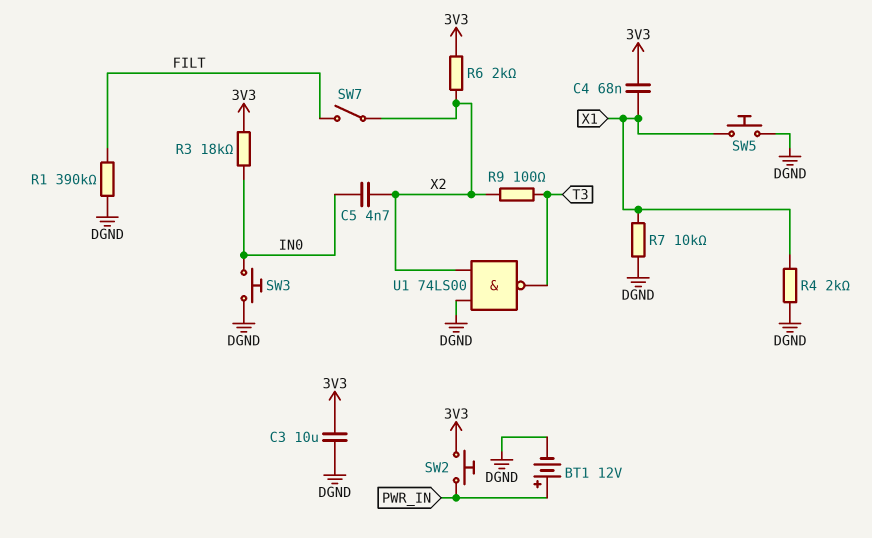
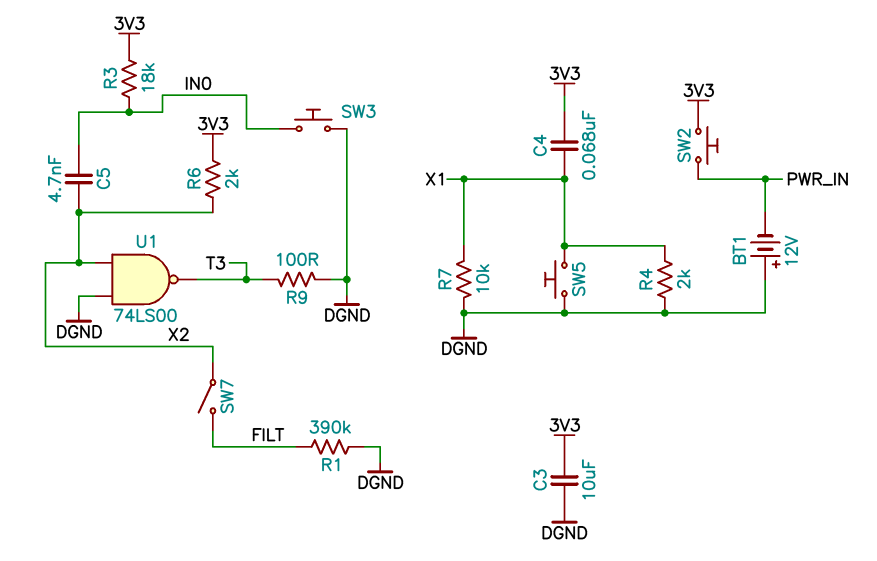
BT1: 12V (plus PWR_IN, minus DGND) -> 12V (plus DGND, minus PWR_IN)
R9: 100 (T3, X2) -> 100 (DGND, T3)

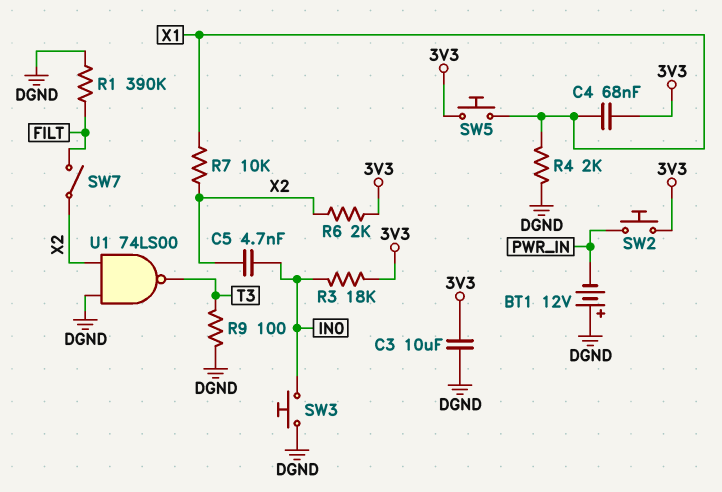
R7: 10k (DGND, X1) -> 10k (X1, X2)
SW5: button (DGND, X1) -> button (3V3, X1)

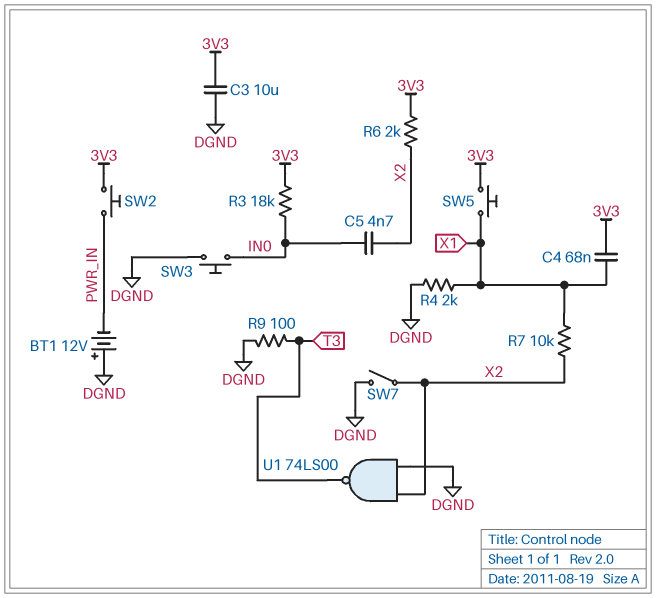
R1: 390k (DGND, FILT) -> none
SW7: switch (FILT, X2) -> switch (DGND, X2)

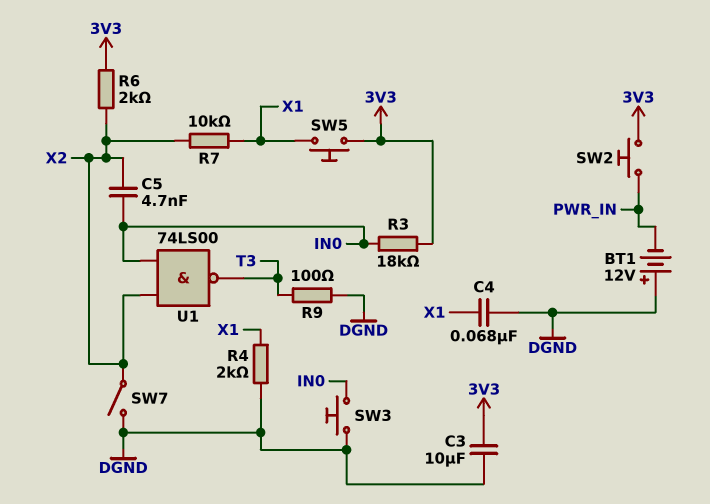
C4: 68nF (3V3, X1) -> 68nF (DGND, X1)
U1: NAND 74LS00 (in DGND, in X2, out T3) -> NAND 74LS00 (in IN0, in X2, out T3)

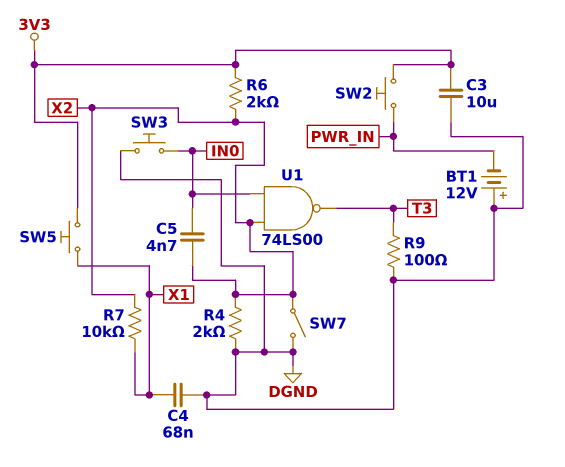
R3: 18k (3V3, IN0) -> none
R4: 2k (DGND, X1) -> 2k (DGND, X2)

